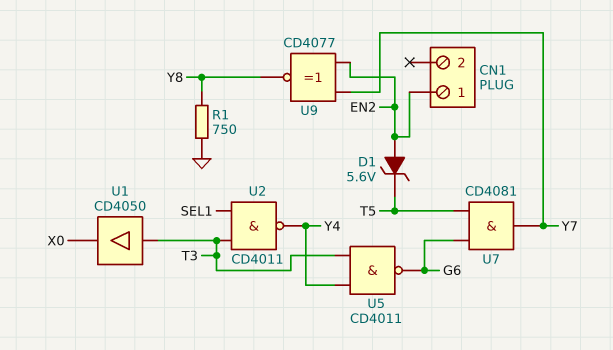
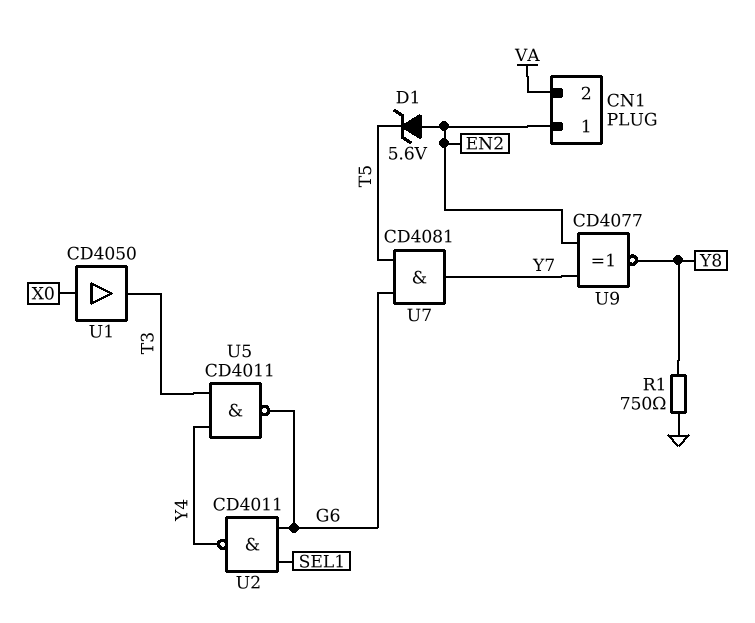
CN1 pin 2: none -> VA
U1: buffer CD4050 (in T3, out X0) -> buffer CD4050 (in X0, out T3)
U2: NAND CD4011 (in SEL1, in T3, out Y4) -> NAND CD4011 (in G6, in SEL1, out Y4)

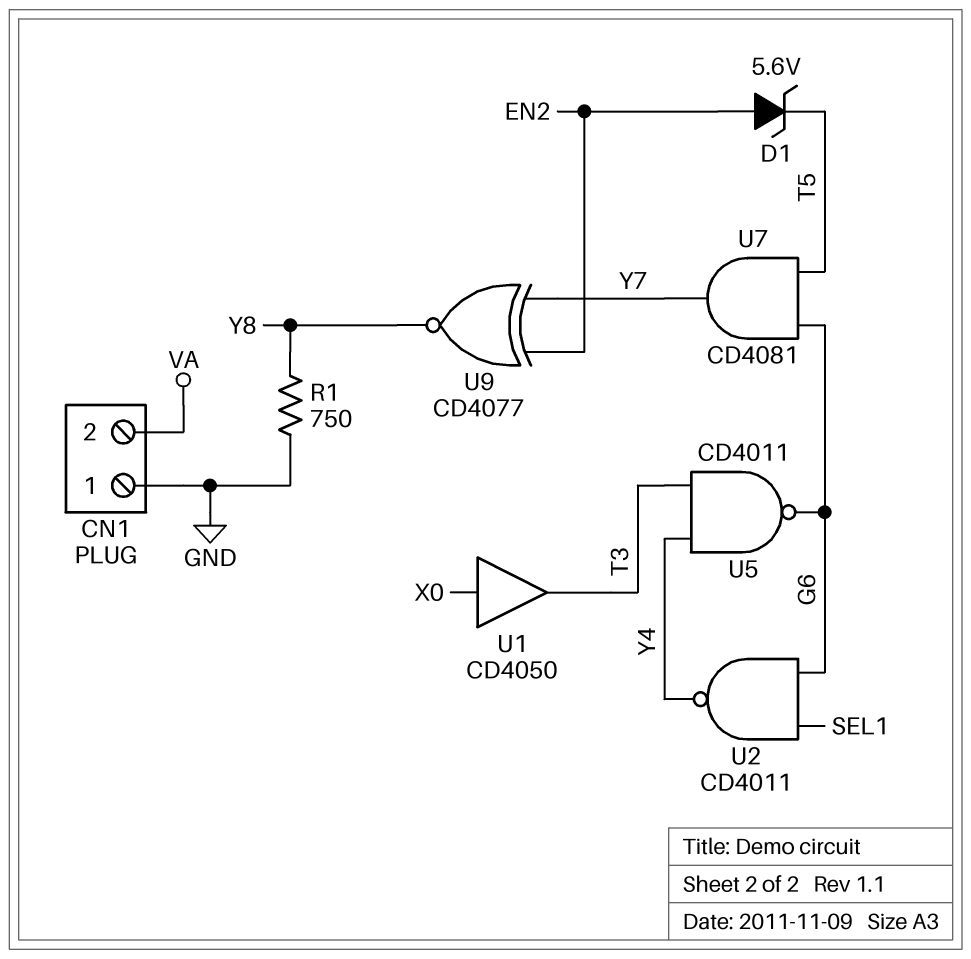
CN1 pin 1: EN2 -> GND

